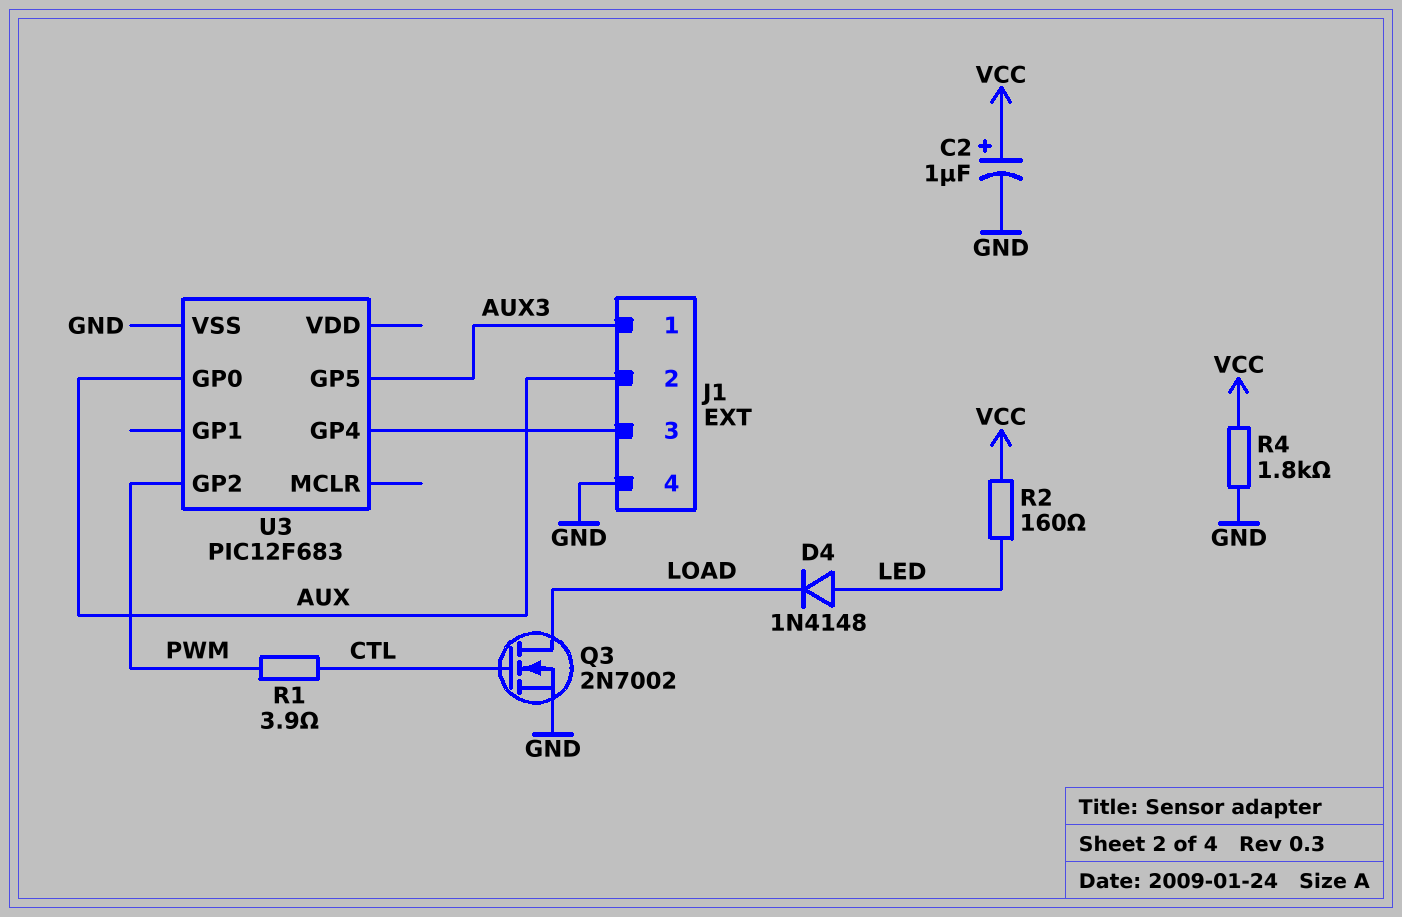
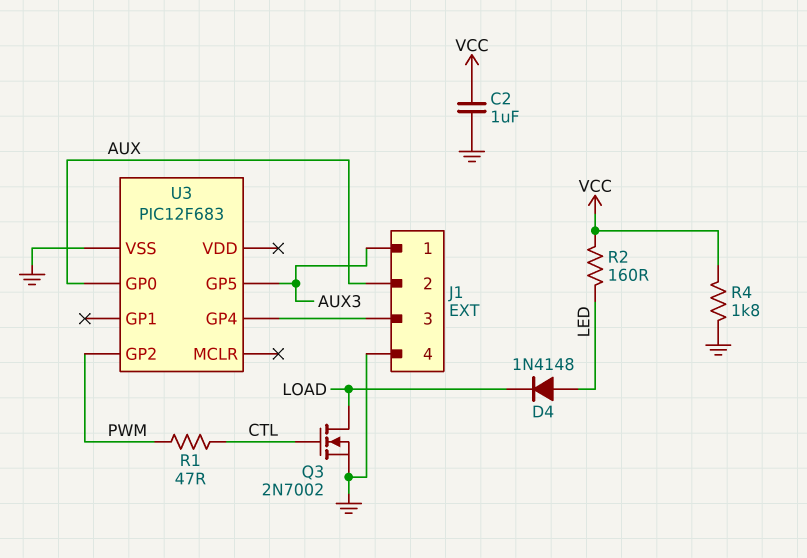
C2: 1uF (plus VCC, minus GND) -> 1uF (GND, VCC)
R1: 3.9 (CTL, PWM) -> 47 (CTL, PWM)

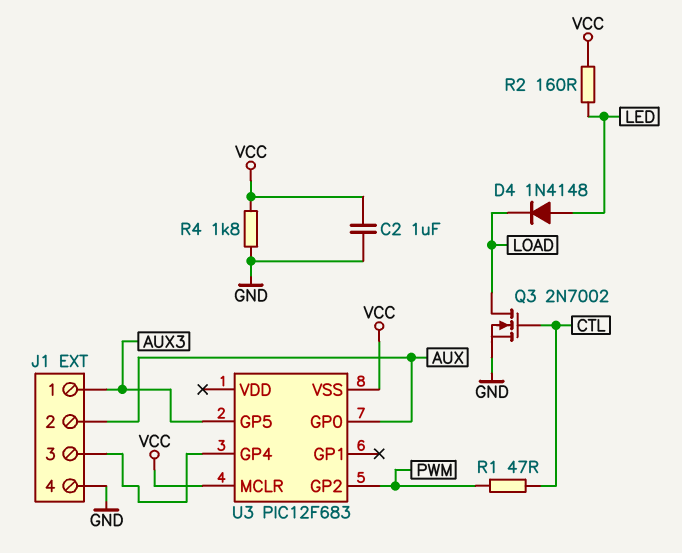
U3 pin MCLR: none -> VCC
U3 pin VSS: GND -> VCC

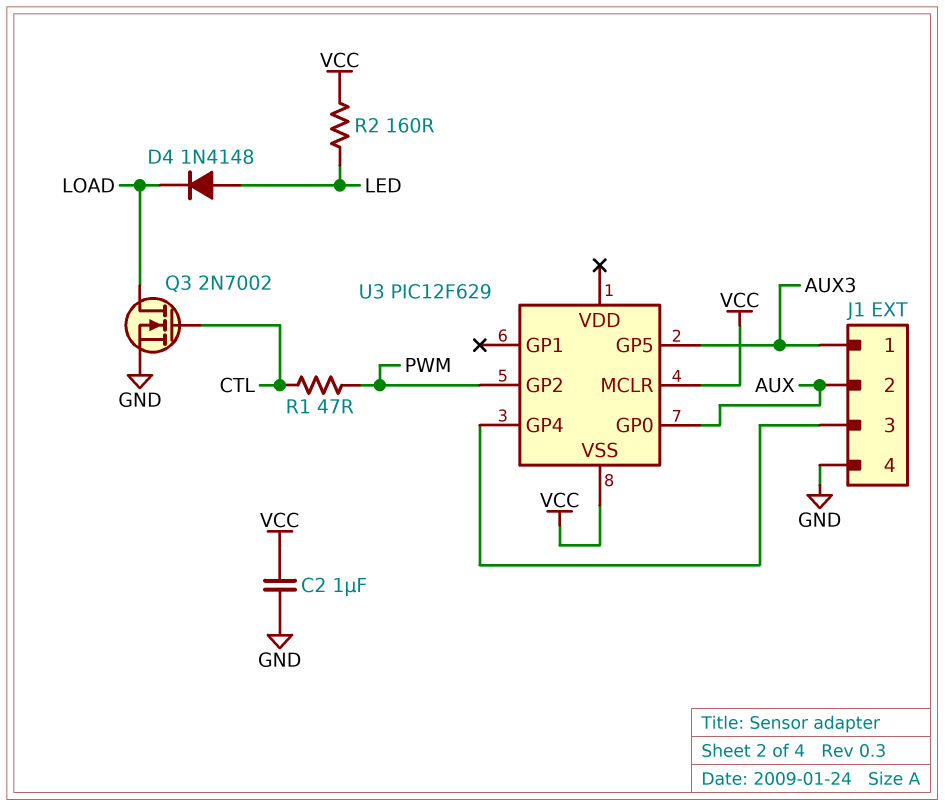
R4: 1.8k (GND, VCC) -> none
U3: PIC12F683 -> PIC12F629

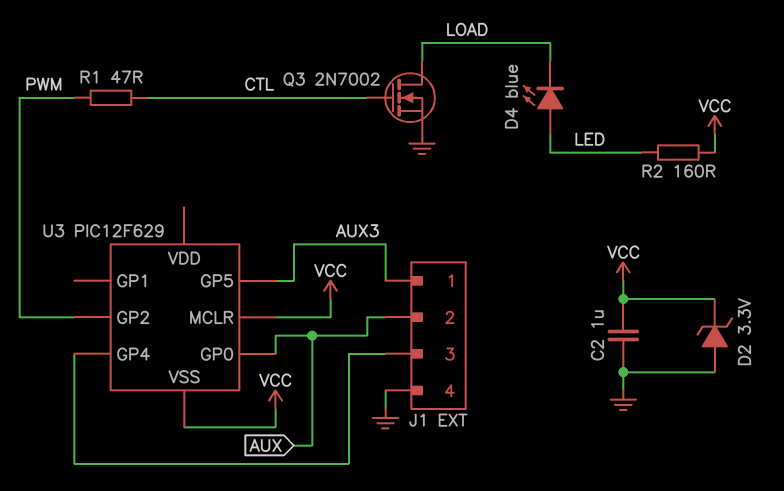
D2: none -> zener 3.3V (A GND, K VCC)
D4: diode 1N4148 (A LED, K LOAD) -> LED blue (A LED, K LOAD)

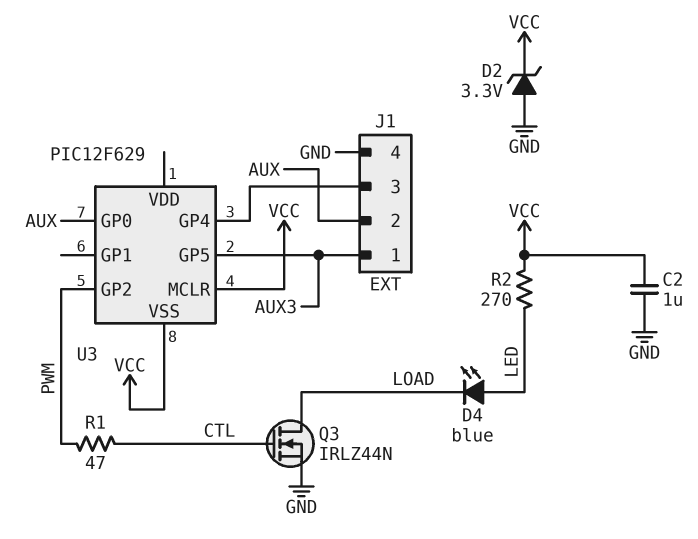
Q3: NMOS 2N7002 (G CTL, D LOAD, S GND) -> NMOS IRLZ44N (G CTL, D LOAD, S GND)
R2: 160 (LED, VCC) -> 270 (LED, VCC)

